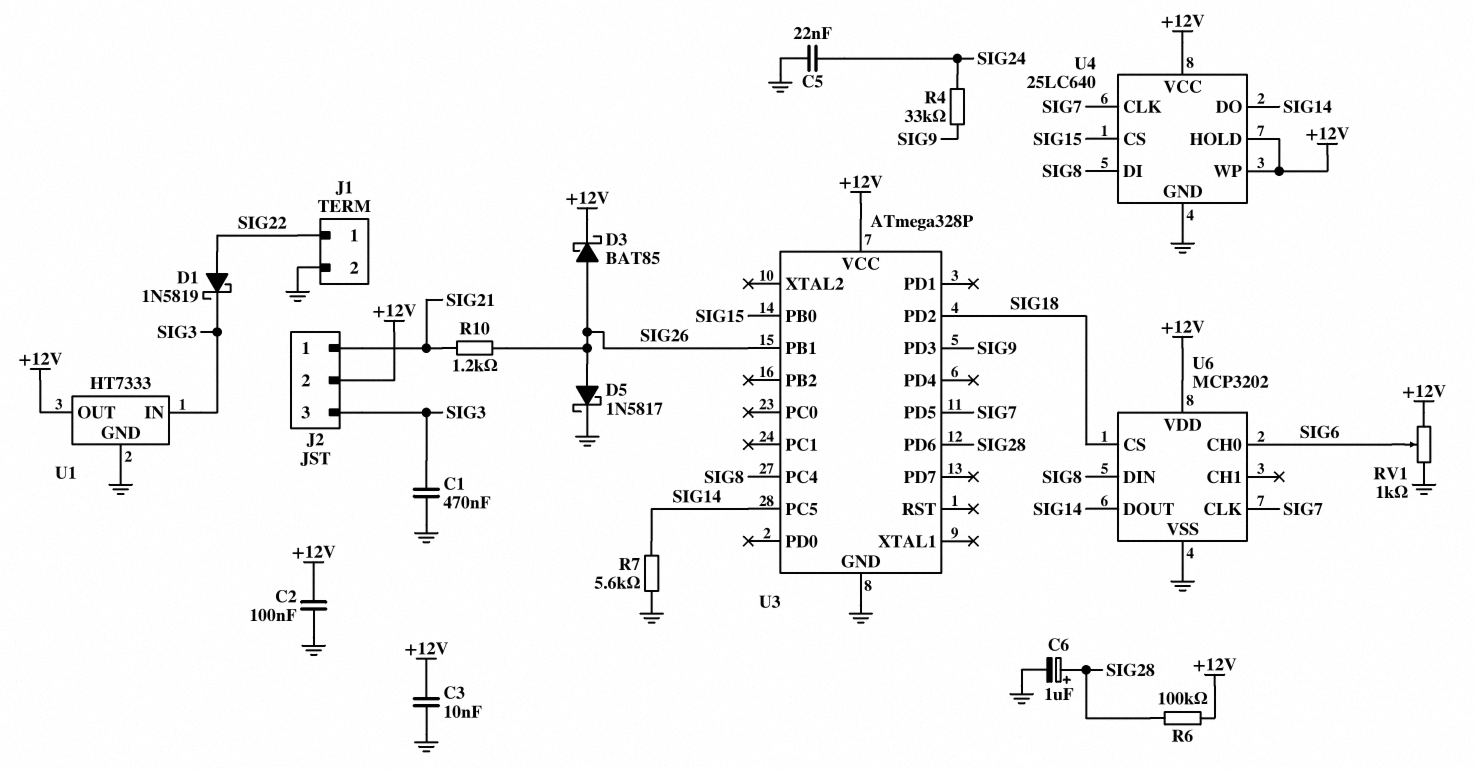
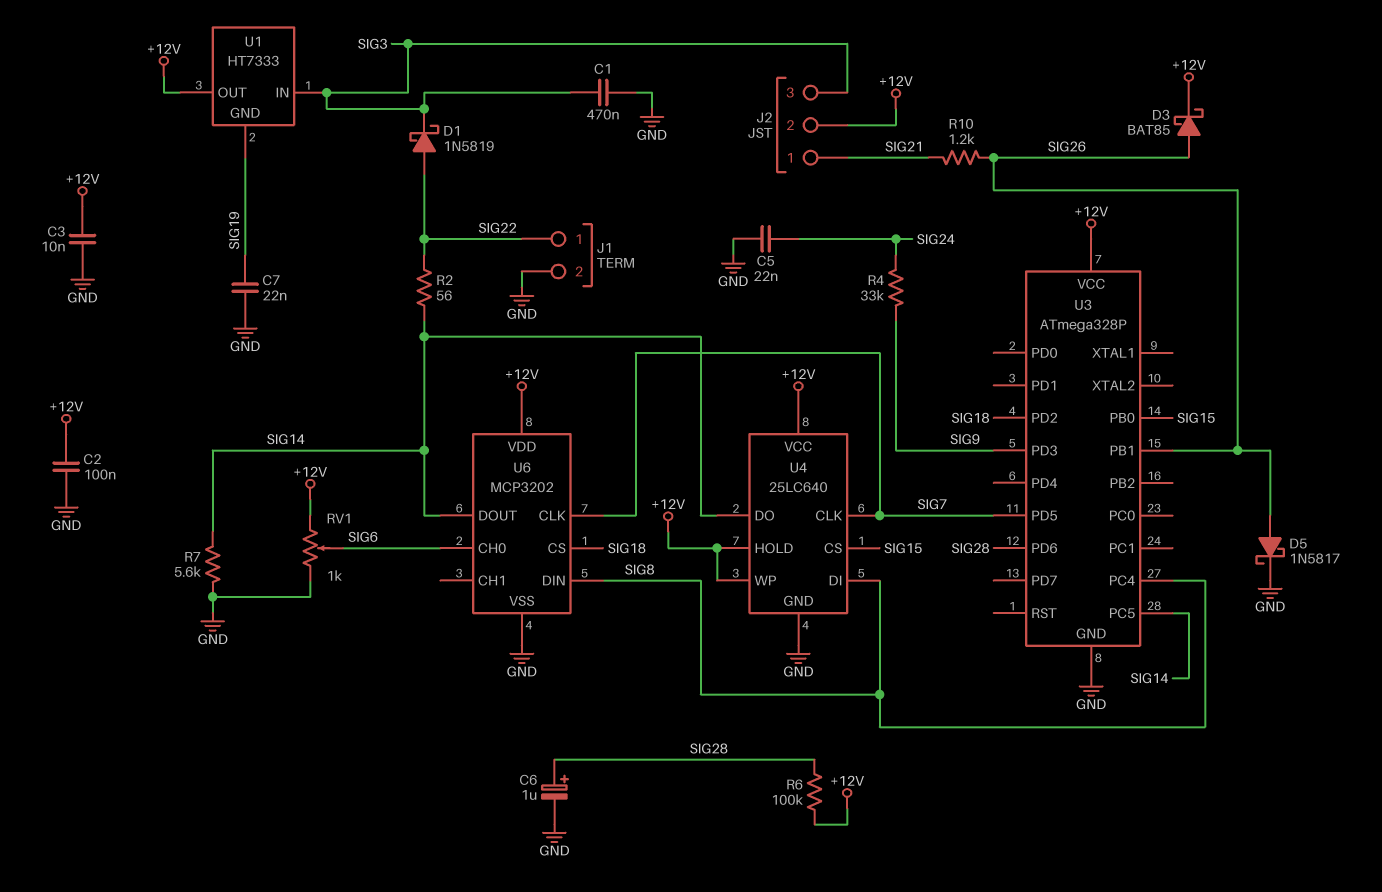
C7: none -> 22nF (GND, SIG19)
R2: none -> 56 (SIG14, SIG22)
U1 pin GND: GND -> SIG19

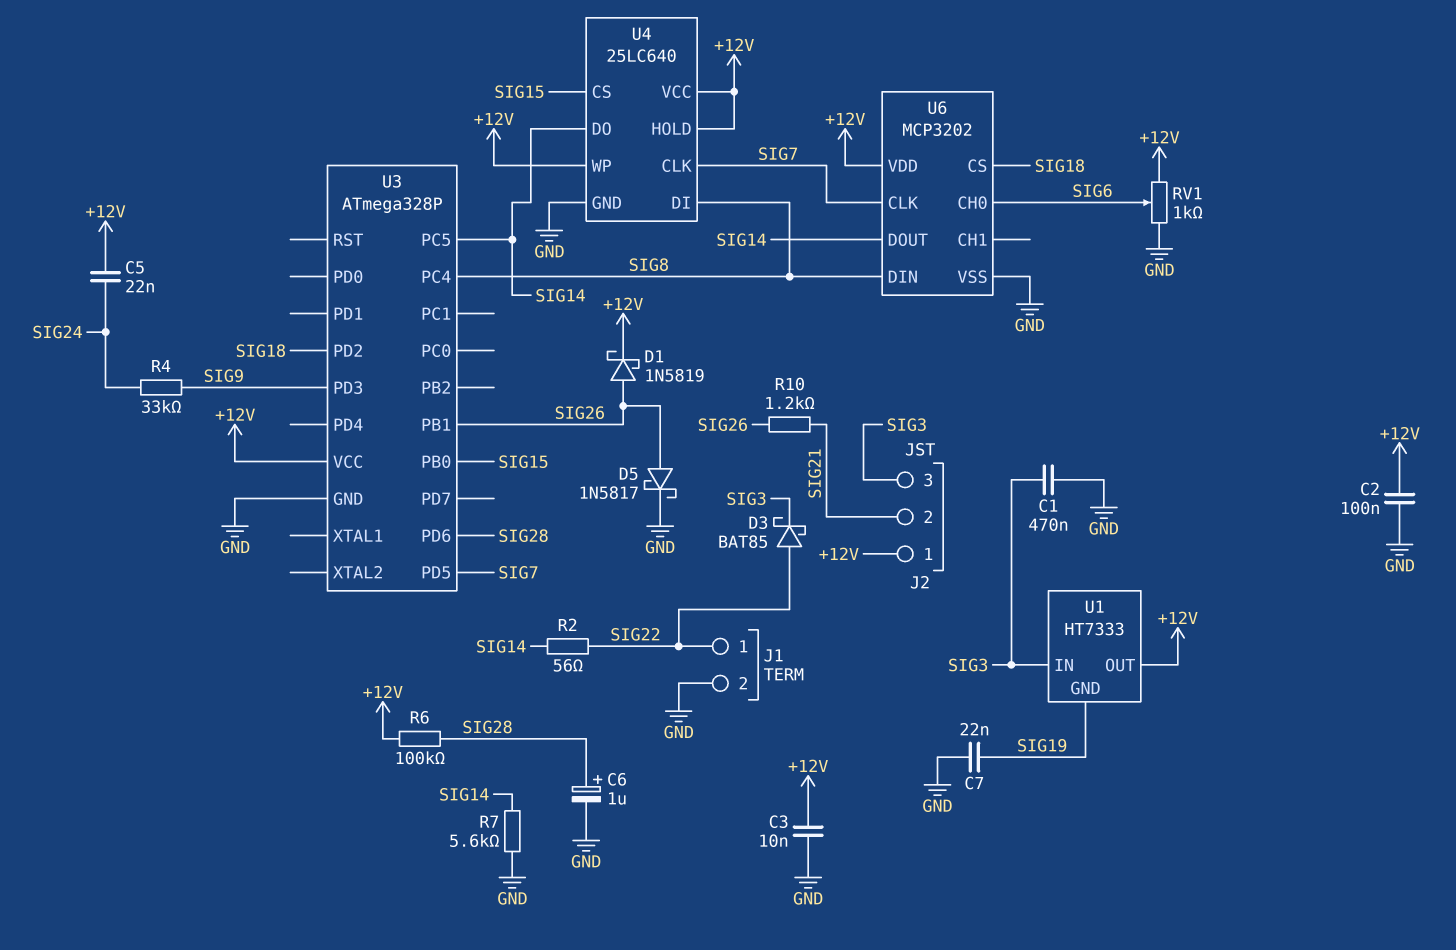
C5: 22nF (GND, SIG24) -> 22nF (+12V, SIG24)
D1: schottky 1N5819 (A SIG22, K SIG3) -> schottky 1N5819 (A SIG26, K +12V)
D3: schottky BAT85 (A SIG26, K +12V) -> schottky BAT85 (A SIG22, K SIG3)
J2 pin 1: SIG21 -> +12V
J2 pin 2: +12V -> SIG21

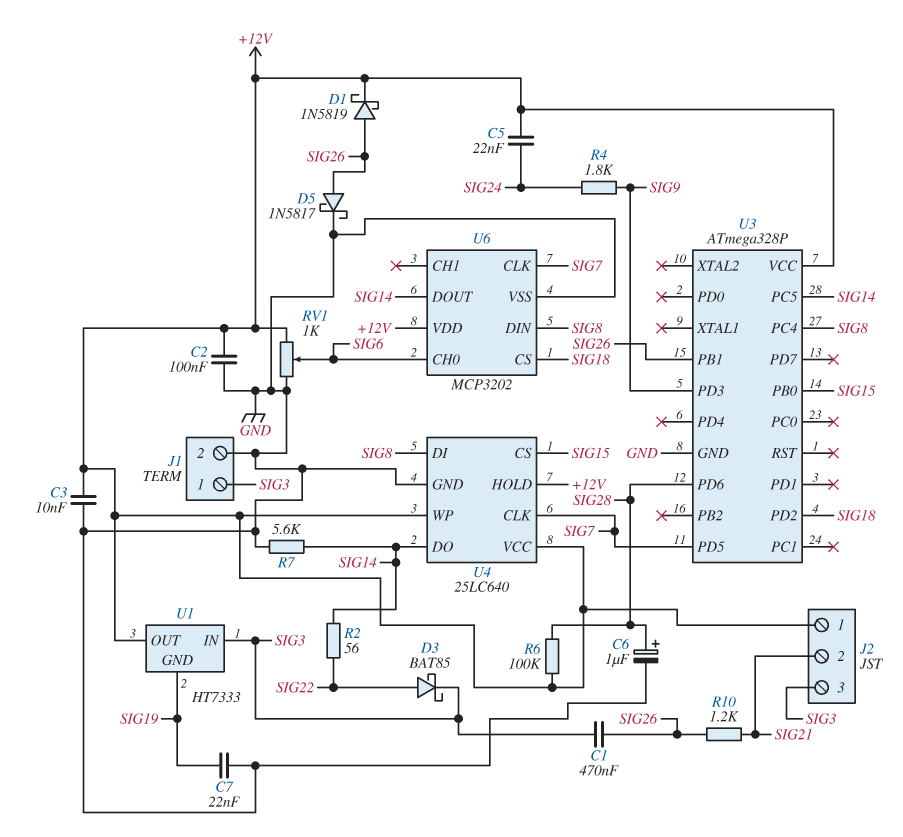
C1: 470nF (GND, SIG3) -> 470nF (SIG3, SIG26)
J1 pin 1: SIG22 -> SIG3
R4: 33k (SIG9, SIG24) -> 1.8k (SIG9, SIG24)

